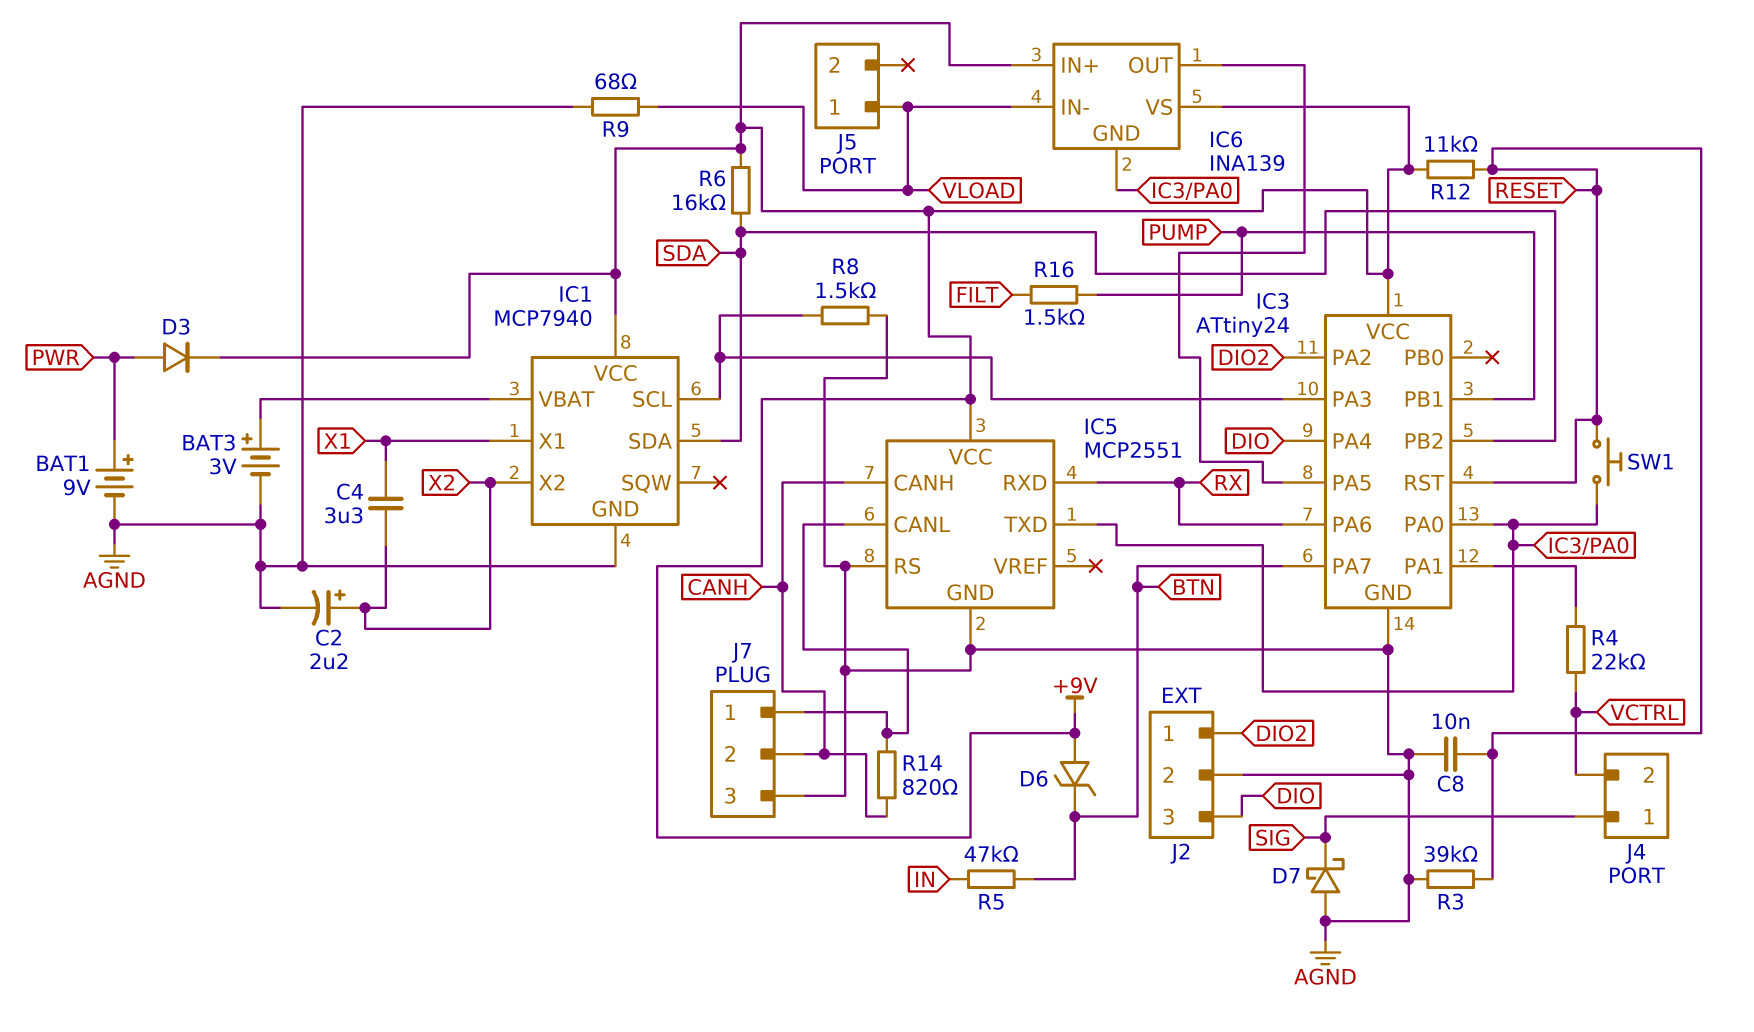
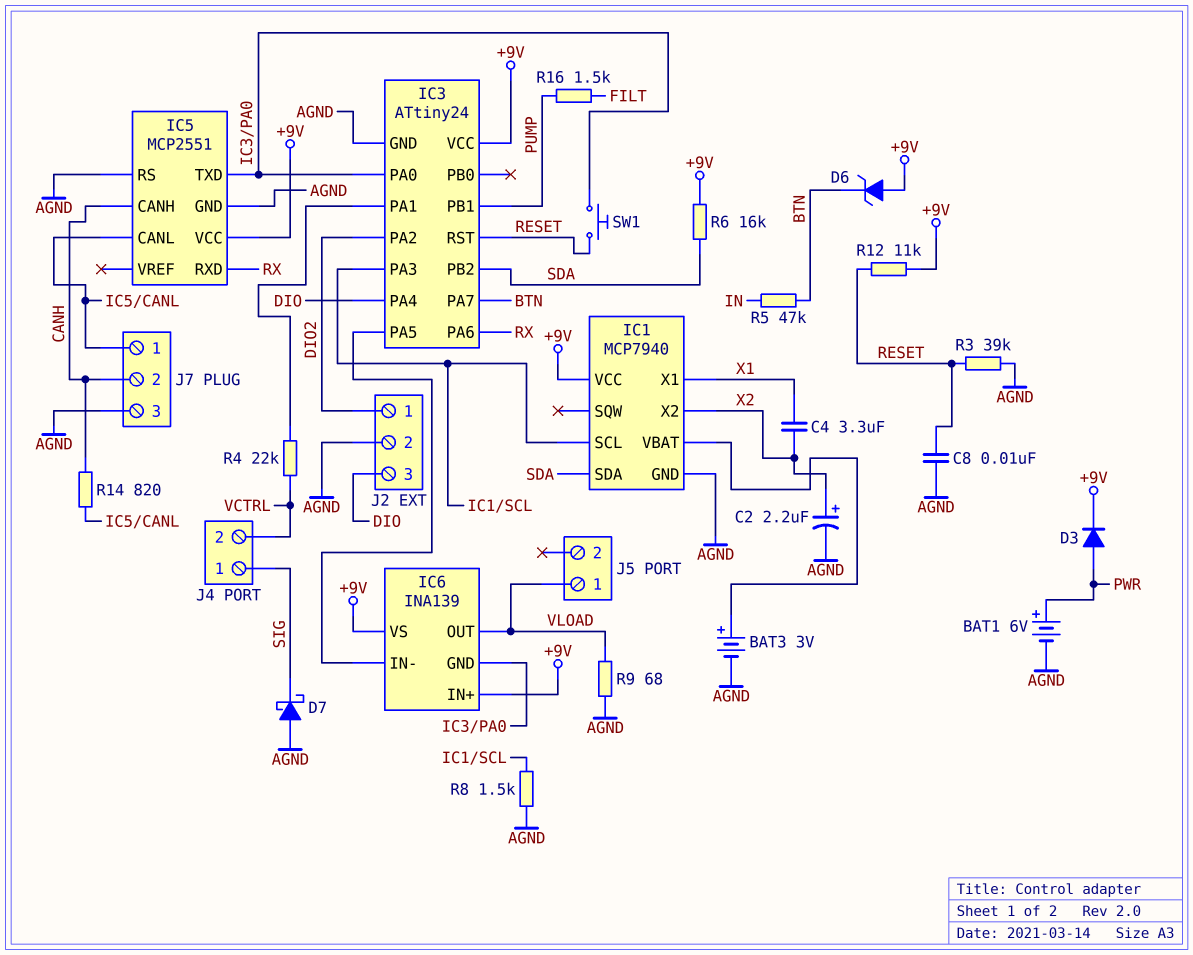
BAT1: 9V (plus PWR, minus AGND) -> 6V (plus PWR, minus AGND)
IC6 pin IN-: VLOAD -> IC3/PA5
IC6 pin OUT: IC3/PA5 -> VLOAD

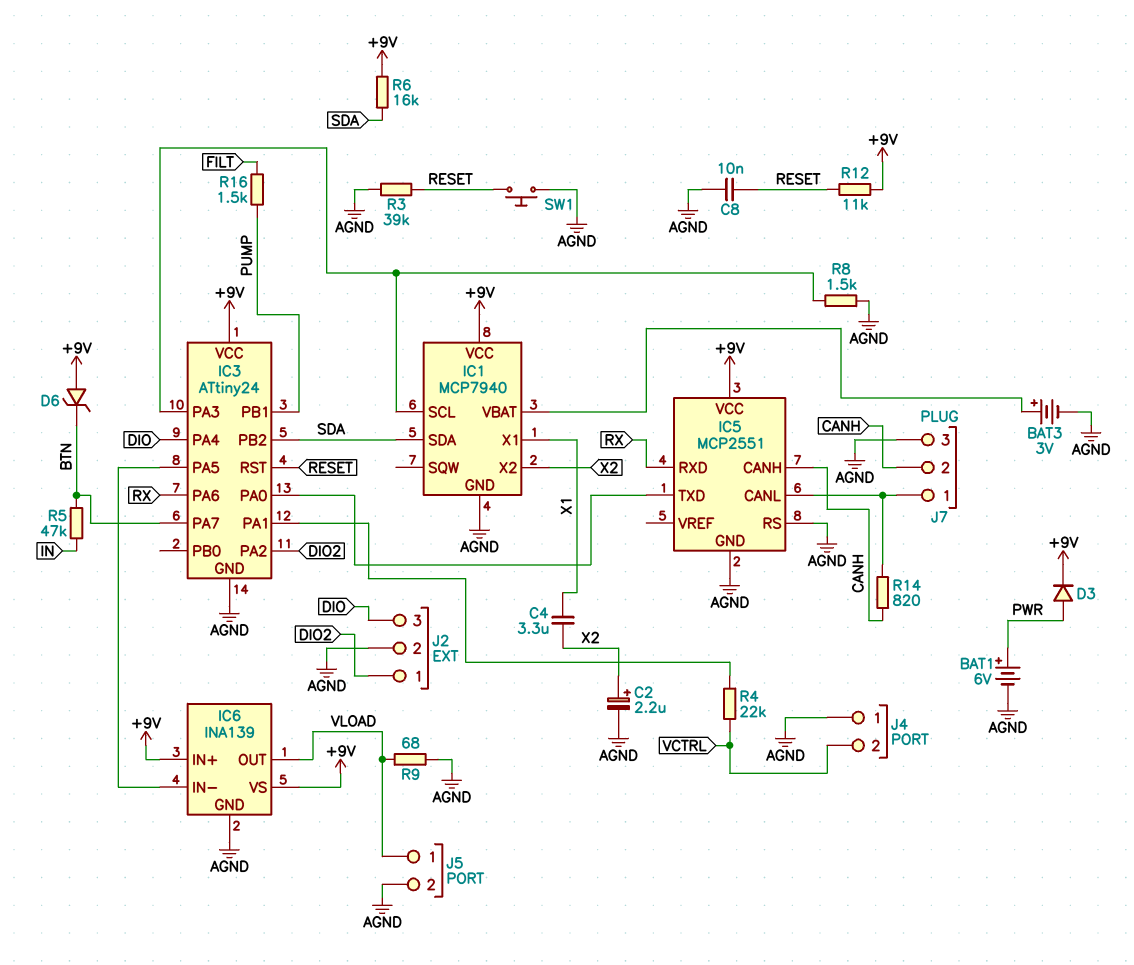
D7: schottky (A AGND, K SIG) -> none
IC6 pin GND: IC3/PA0 -> AGND
J4 pin 1: SIG -> AGND
J5 pin 2: none -> AGND
SW1: button (IC3/PA0, RESET) -> button (AGND, RESET)

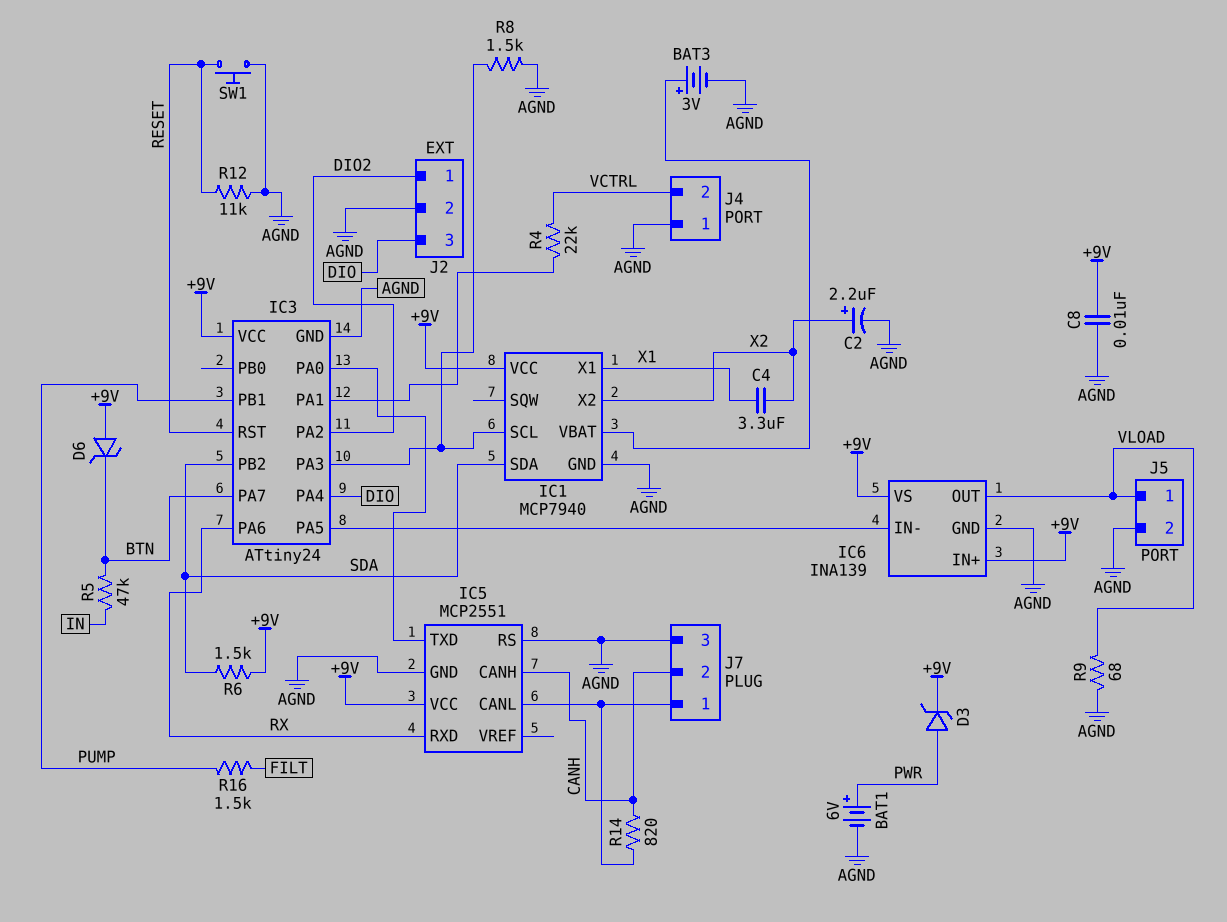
C8: 10nF (AGND, RESET) -> 10nF (+9V, AGND)
D3: diode (A PWR, K +9V) -> zener (A PWR, K +9V)
R3: 39k (AGND, RESET) -> none
R6: 16k (+9V, SDA) -> 1.5k (+9V, SDA)
R12: 11k (+9V, RESET) -> 11k (AGND, RESET)

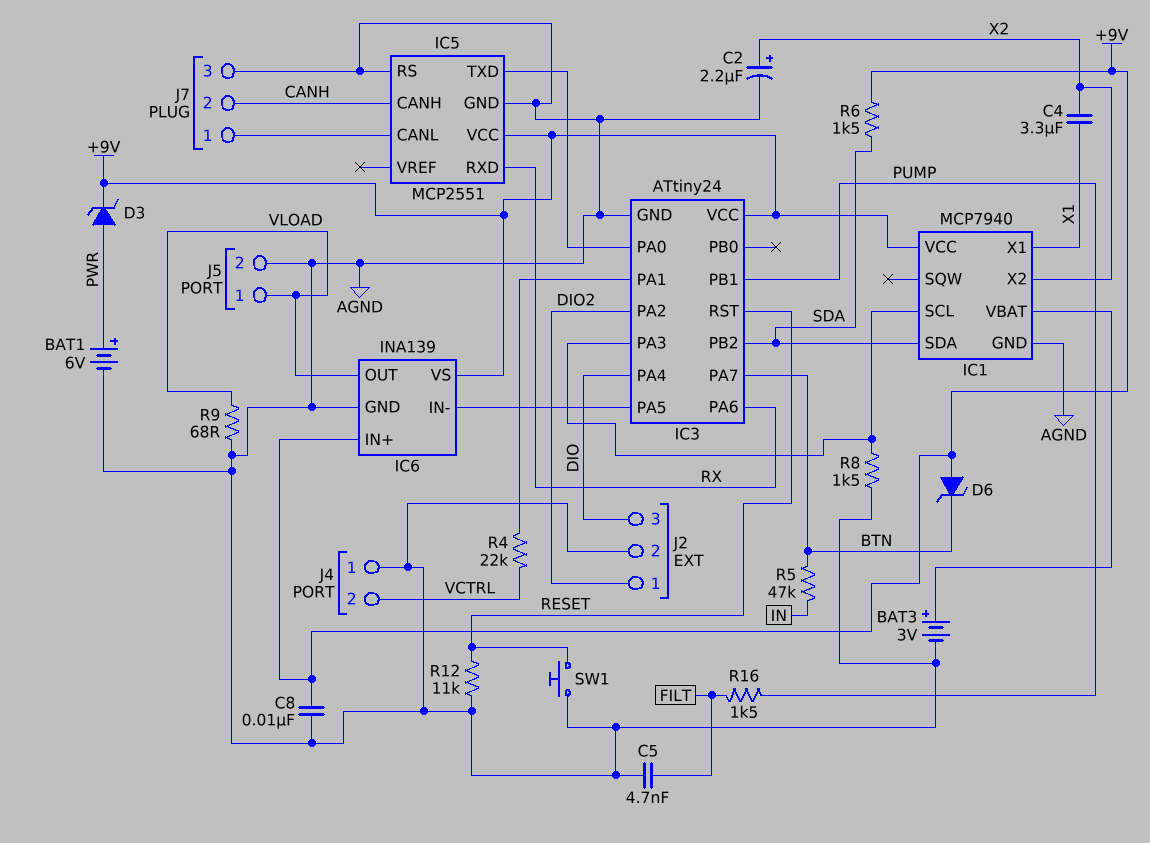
C5: none -> 4.7nF (AGND, FILT)
R14: 820 (CANH, IC5/CANL) -> none

